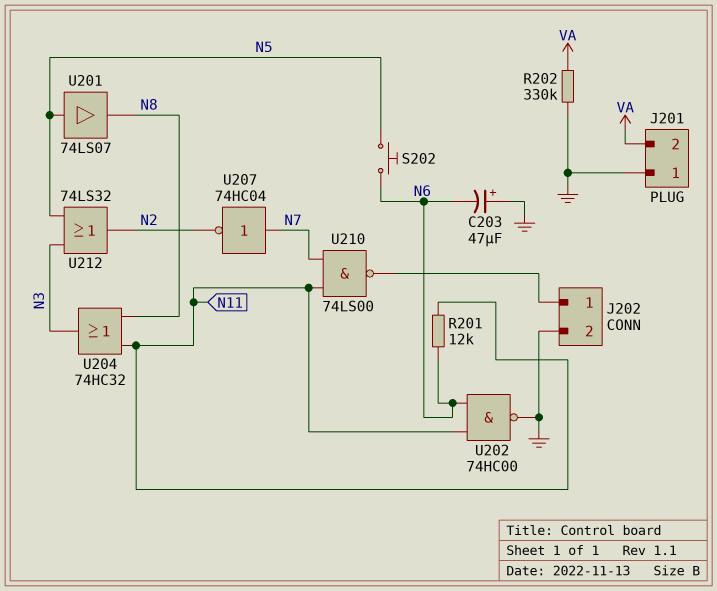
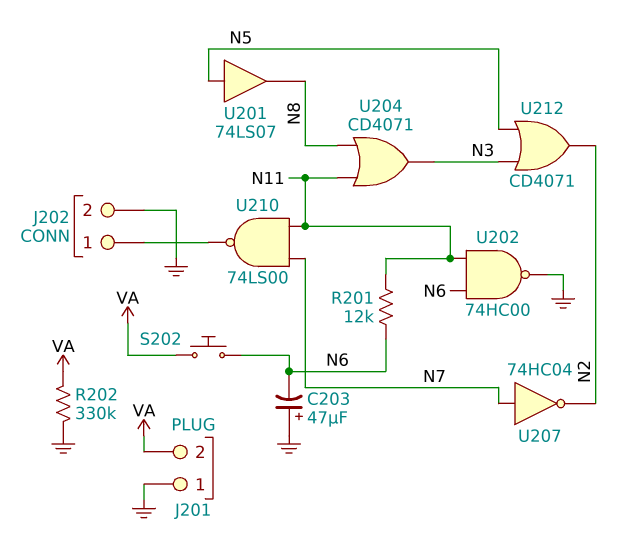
S202: button (N5, N6) -> button (N6, VA)
U204: OR 74HC32 (in N8, in N11, out N3) -> OR CD4071 (in N8, in N11, out N3)
U212: OR 74LS32 (in N3, in N5, out N2) -> OR CD4071 (in N3, in N5, out N2)

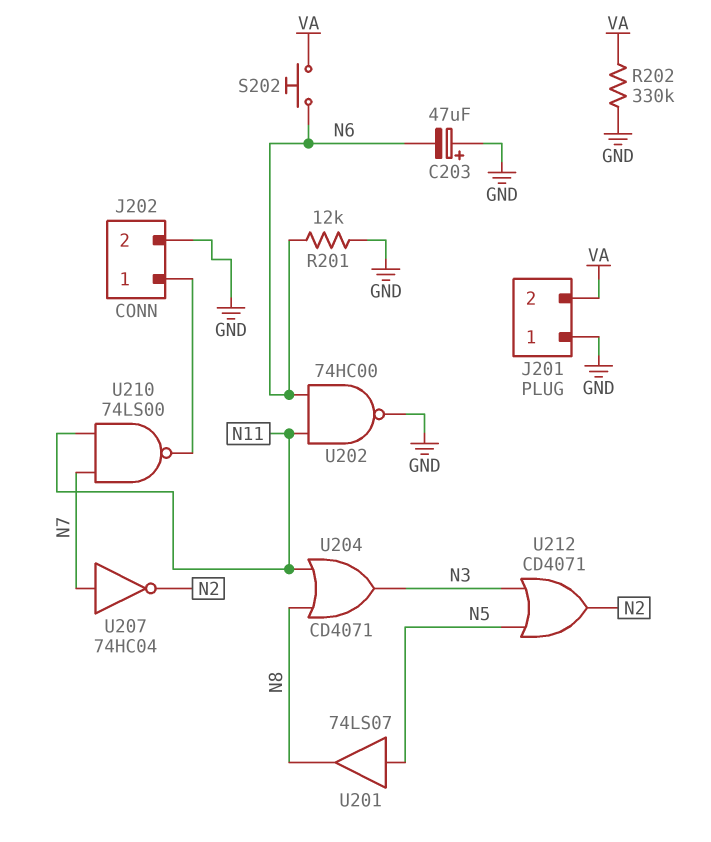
R201: 12k (N6, N11) -> 12k (GND, N6)

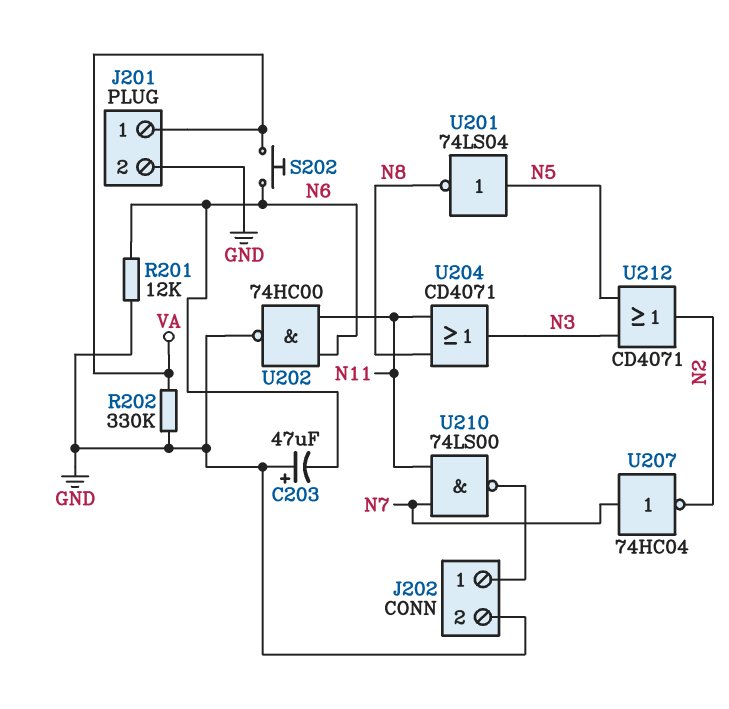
J201 pin 1: GND -> VA
J201 pin 2: VA -> GND
U201: buffer 74LS07 (in N5, out N8) -> NOT 74LS04 (in N5, out N8)

